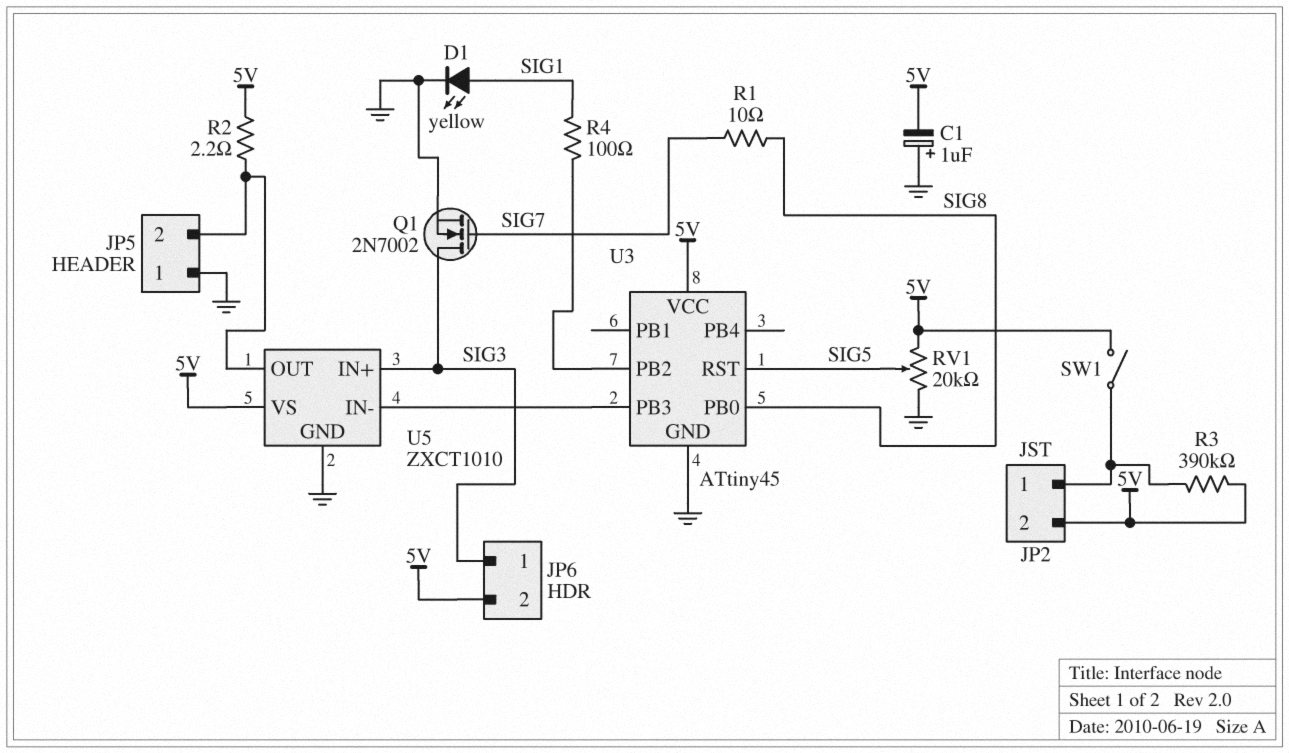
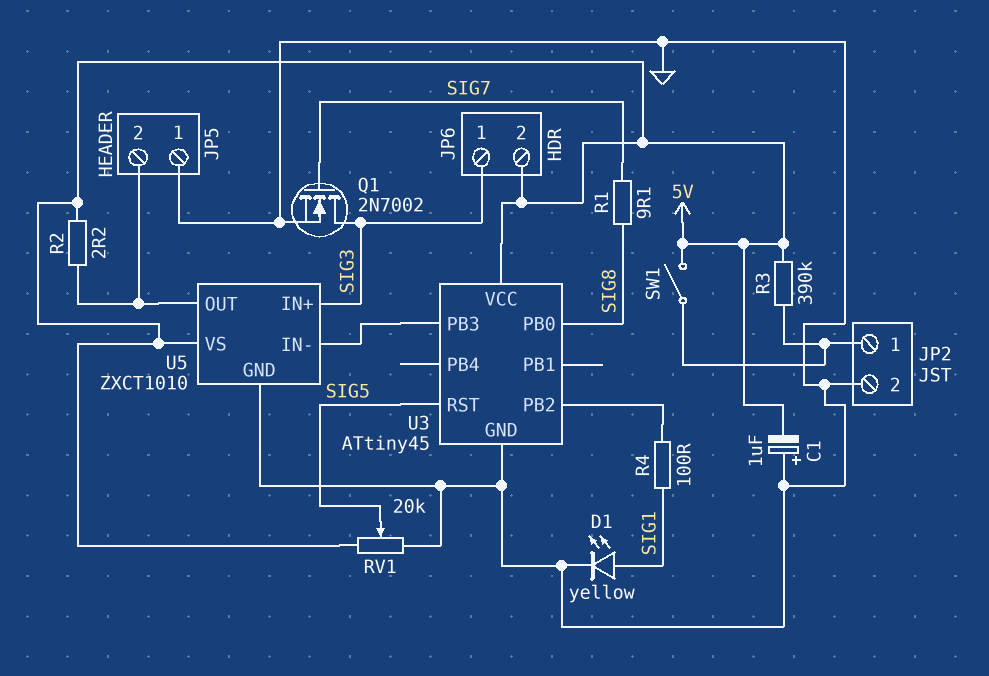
JP2 pin 2: 5V -> GND
R1: 10 (SIG7, SIG8) -> 9.1 (SIG7, SIG8)

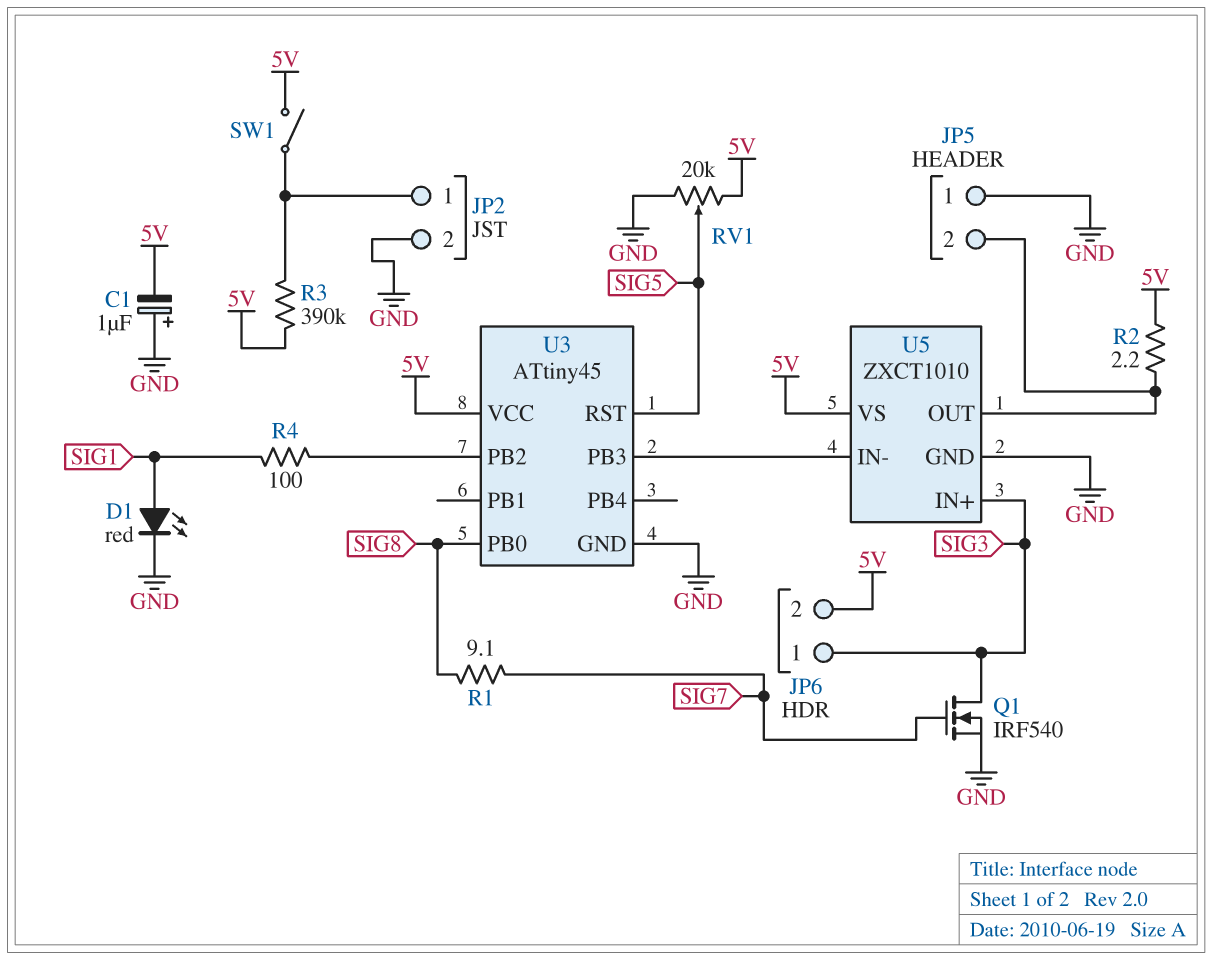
D1: LED yellow (A SIG1, K GND) -> LED red (A SIG1, K GND)
Q1: NMOS 2N7002 (G SIG7, D SIG3, S GND) -> NMOS IRF540 (G SIG7, D SIG3, S GND)

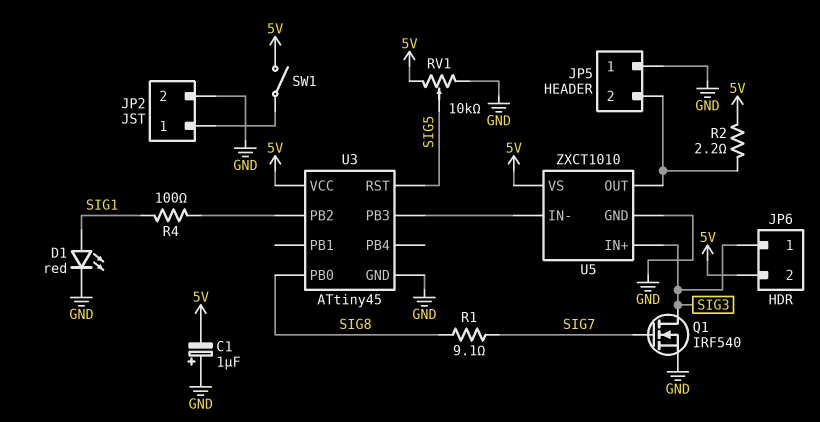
R3: 390k (5V, JP2/1) -> none
RV1: 20k (5V, GND, wiper SIG5) -> 10k (5V, GND, wiper SIG5)

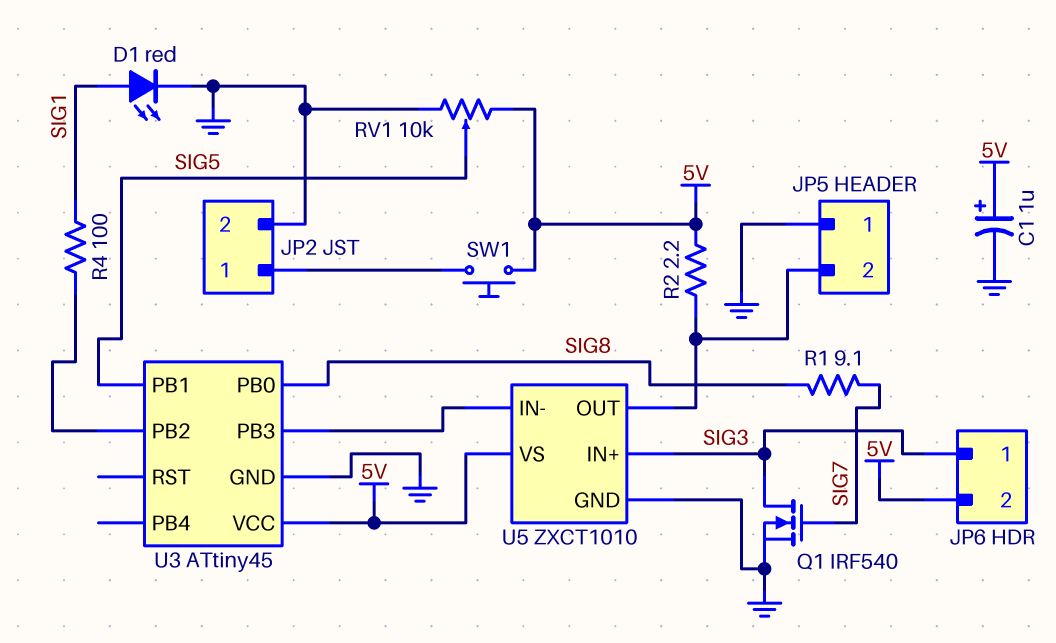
C1: 1uF (plus GND, minus 5V) -> 1uF (plus 5V, minus GND)
SW1: switch (5V, JP2/1) -> button (5V, JP2/1)
U3 pin PB1: none -> SIG5
U3 pin RST: SIG5 -> none

